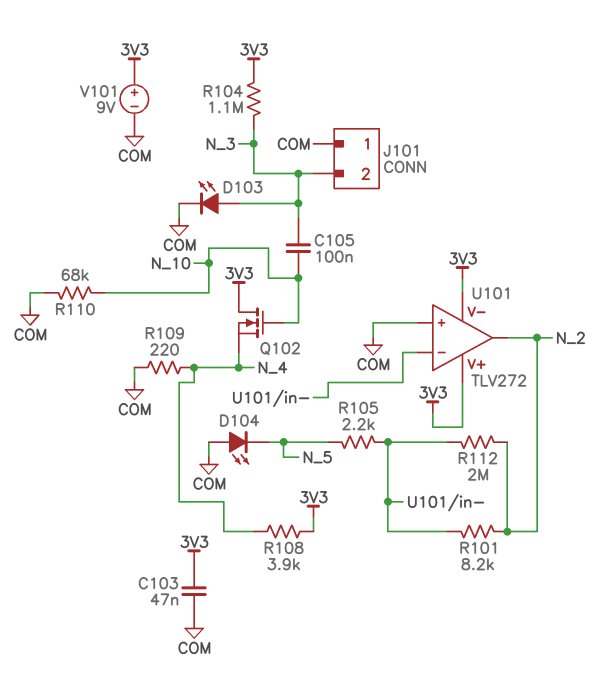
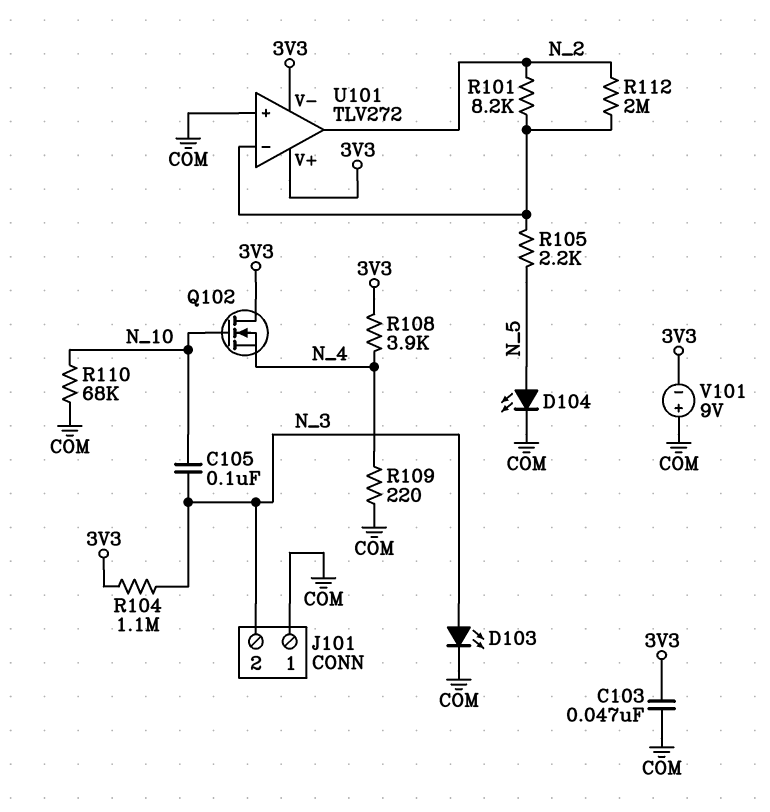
D104: LED (A COM, K N_5) -> LED (A N_5, K COM)
V101: 9V (plus 3V3, minus COM) -> 9V (plus COM, minus 3V3)

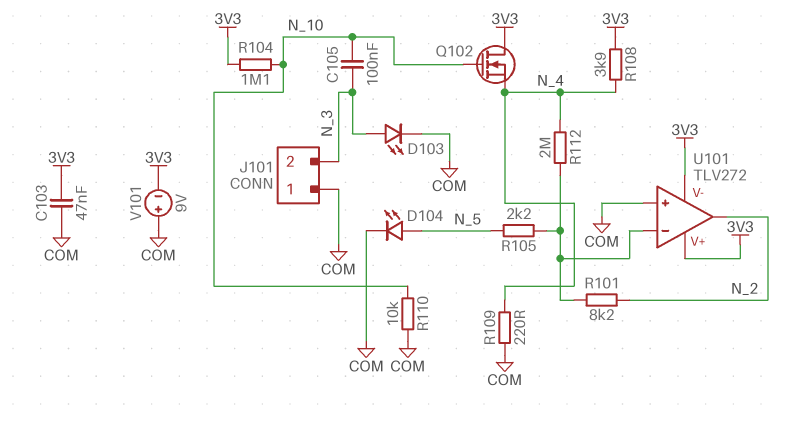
R104: 1.1M (3V3, N_3) -> 1.1M (3V3, N_10)
R110: 68k (COM, N_10) -> 10k (COM, N_10)
R112: 2M (N_2, U101/in-) -> 2M (N_4, U101/in-)

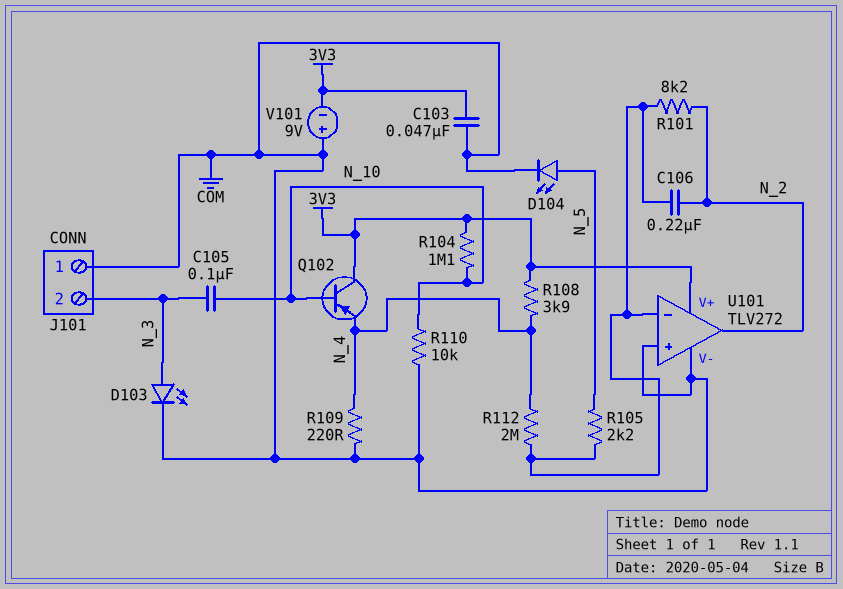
C106: none -> 220nF (N_2, U101/in-)
Q102: NMOS (G N_10, D 3V3, S N_4) -> PNP (B N_10, C 3V3, E N_4)
U101 pin V-: 3V3 -> COM

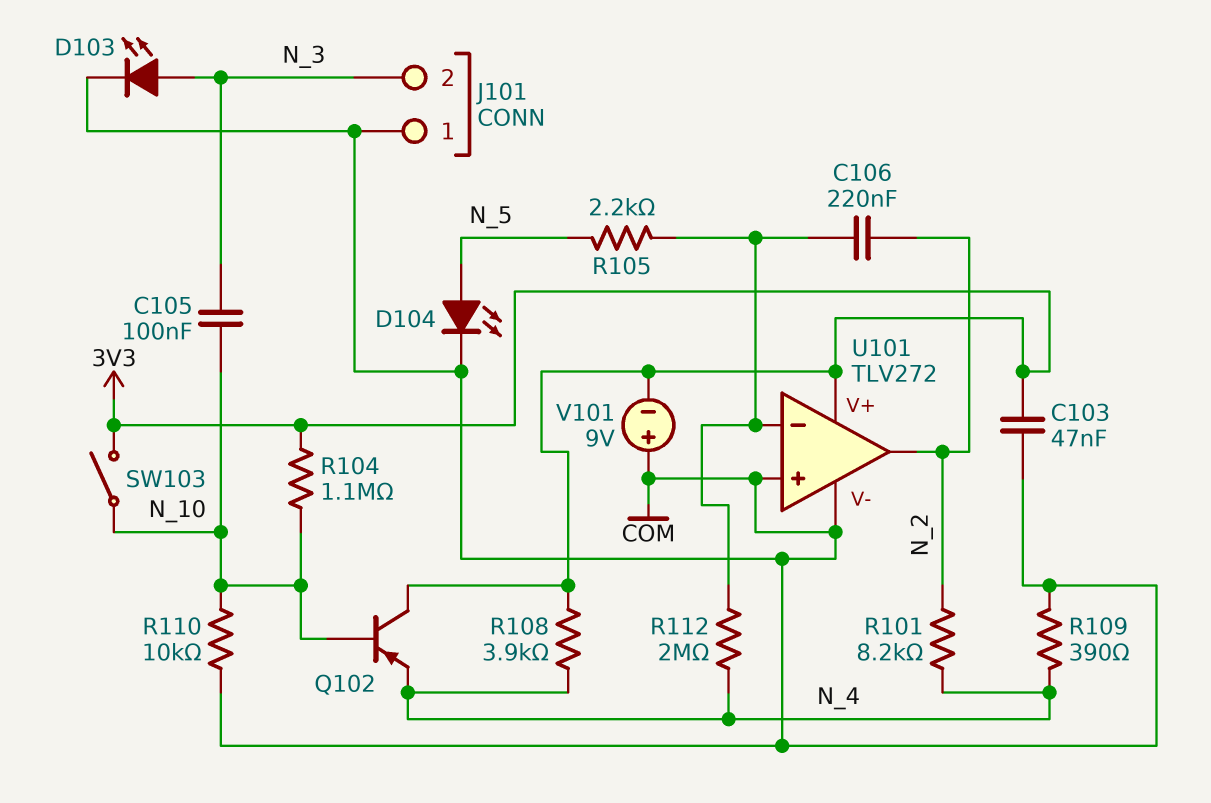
R101: 8.2k (N_2, U101/in-) -> 8.2k (N_2, N_4)
R109: 220 (COM, N_4) -> 390 (COM, N_4)
SW103: none -> switch (3V3, N_10)

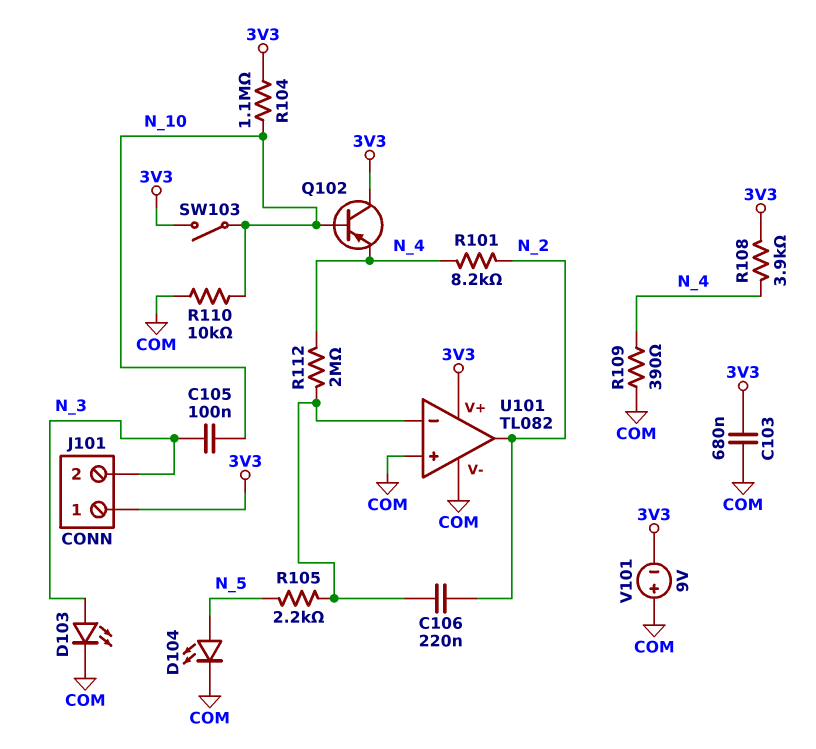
C103: 47nF (3V3, COM) -> 680nF (3V3, COM)
J101 pin 1: COM -> 3V3
U101: TLV272 -> TL082

